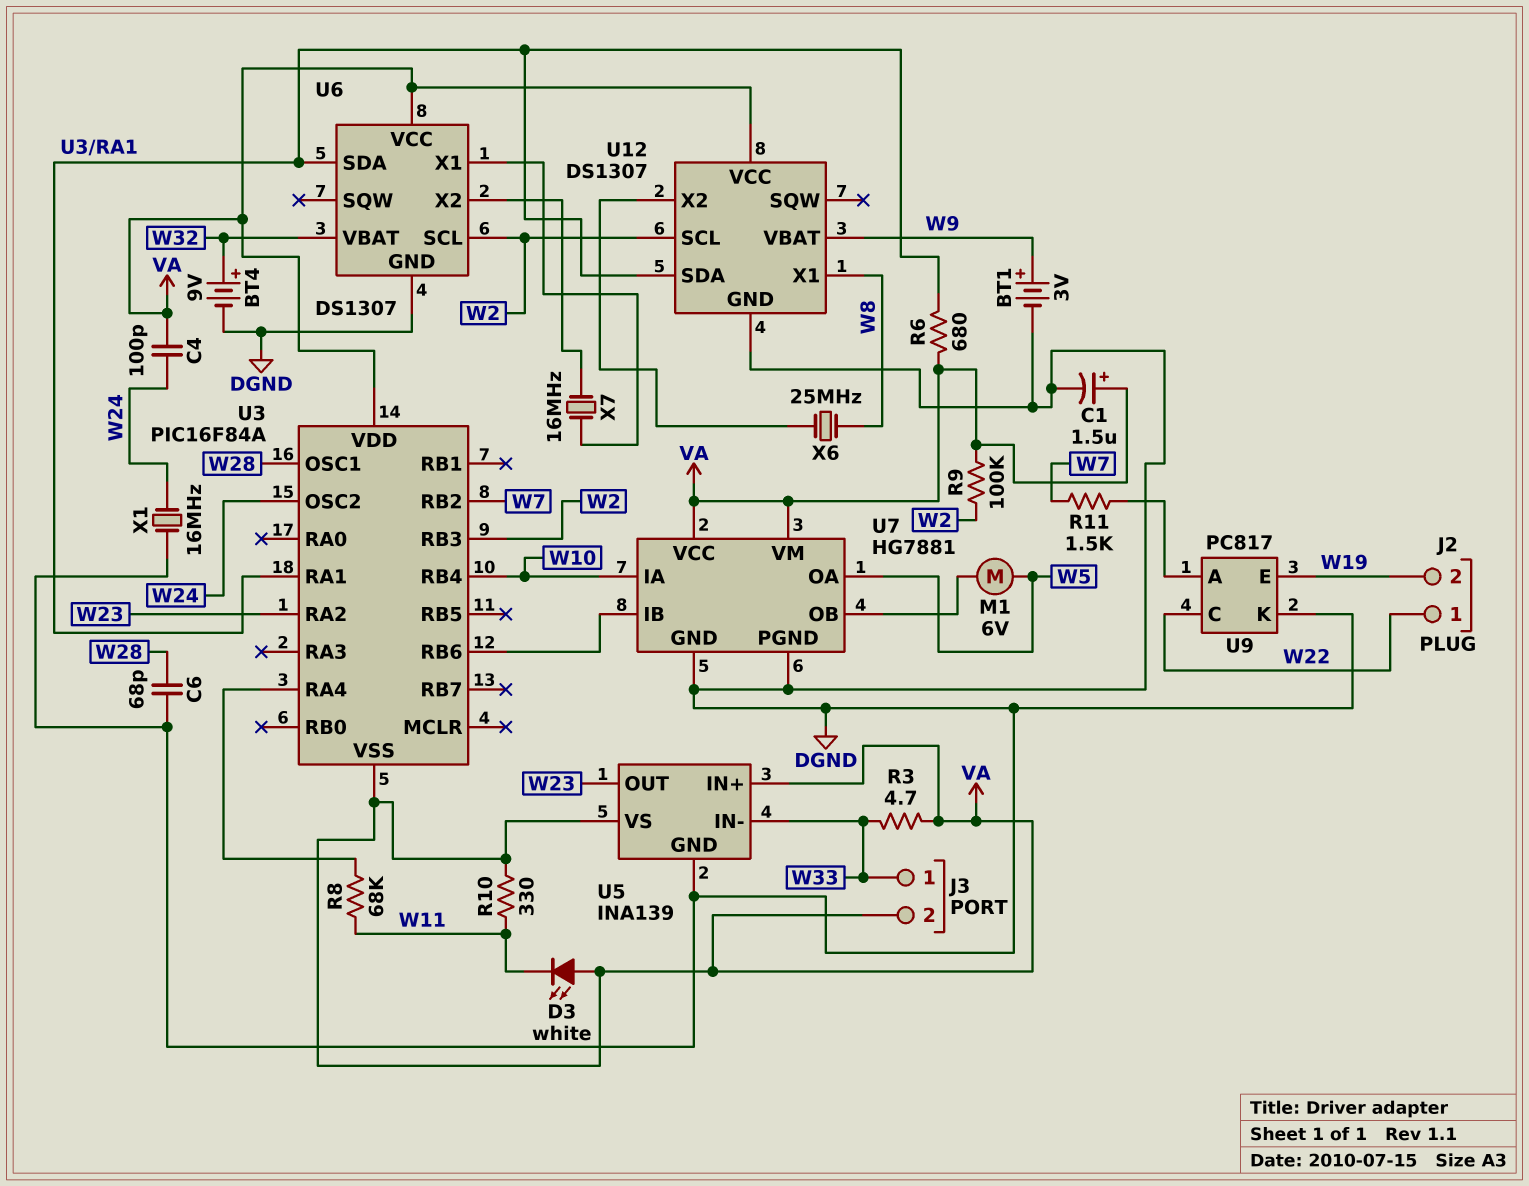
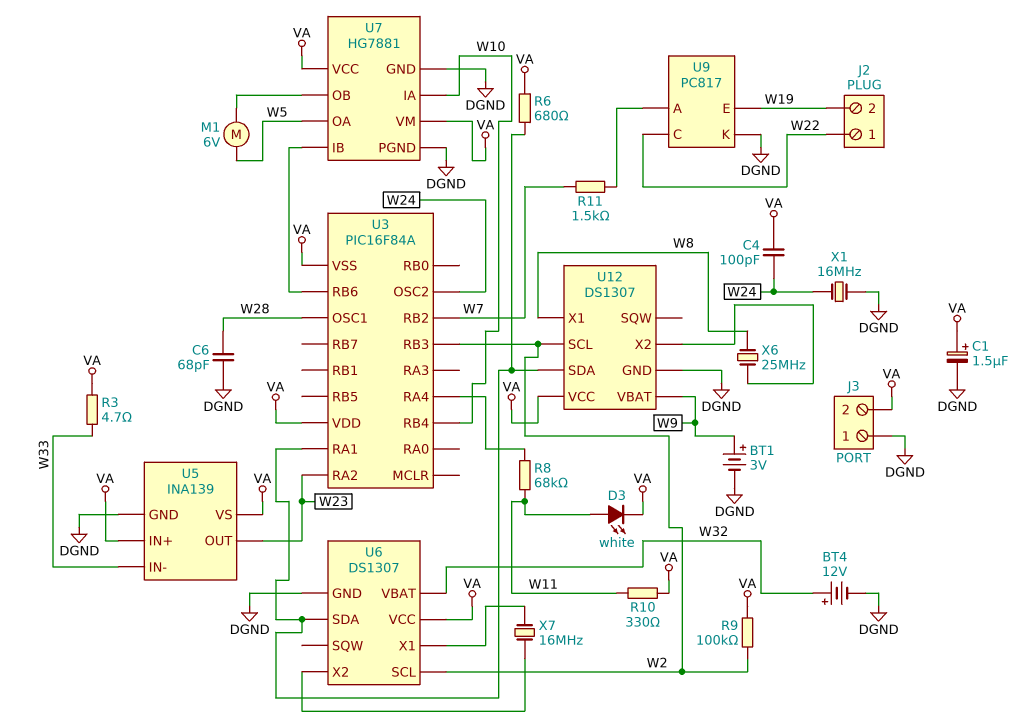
BT4: 9V (plus W32, minus DGND) -> 12V (plus W32, minus DGND)
D3: LED white (A VA, K W11) -> LED white (A W11, K VA)
J3 pin 1: W33 -> DGND

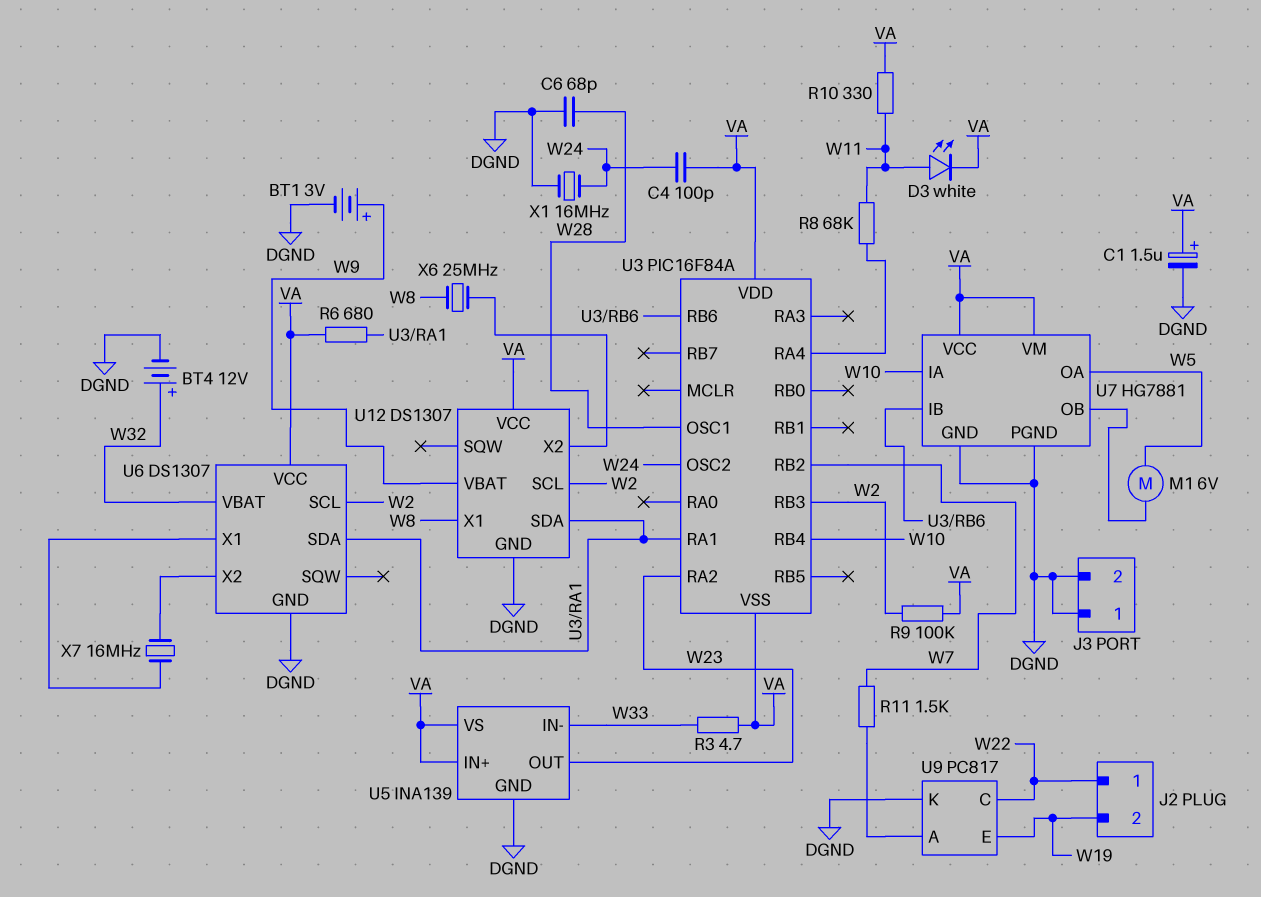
J3 pin 2: VA -> DGND

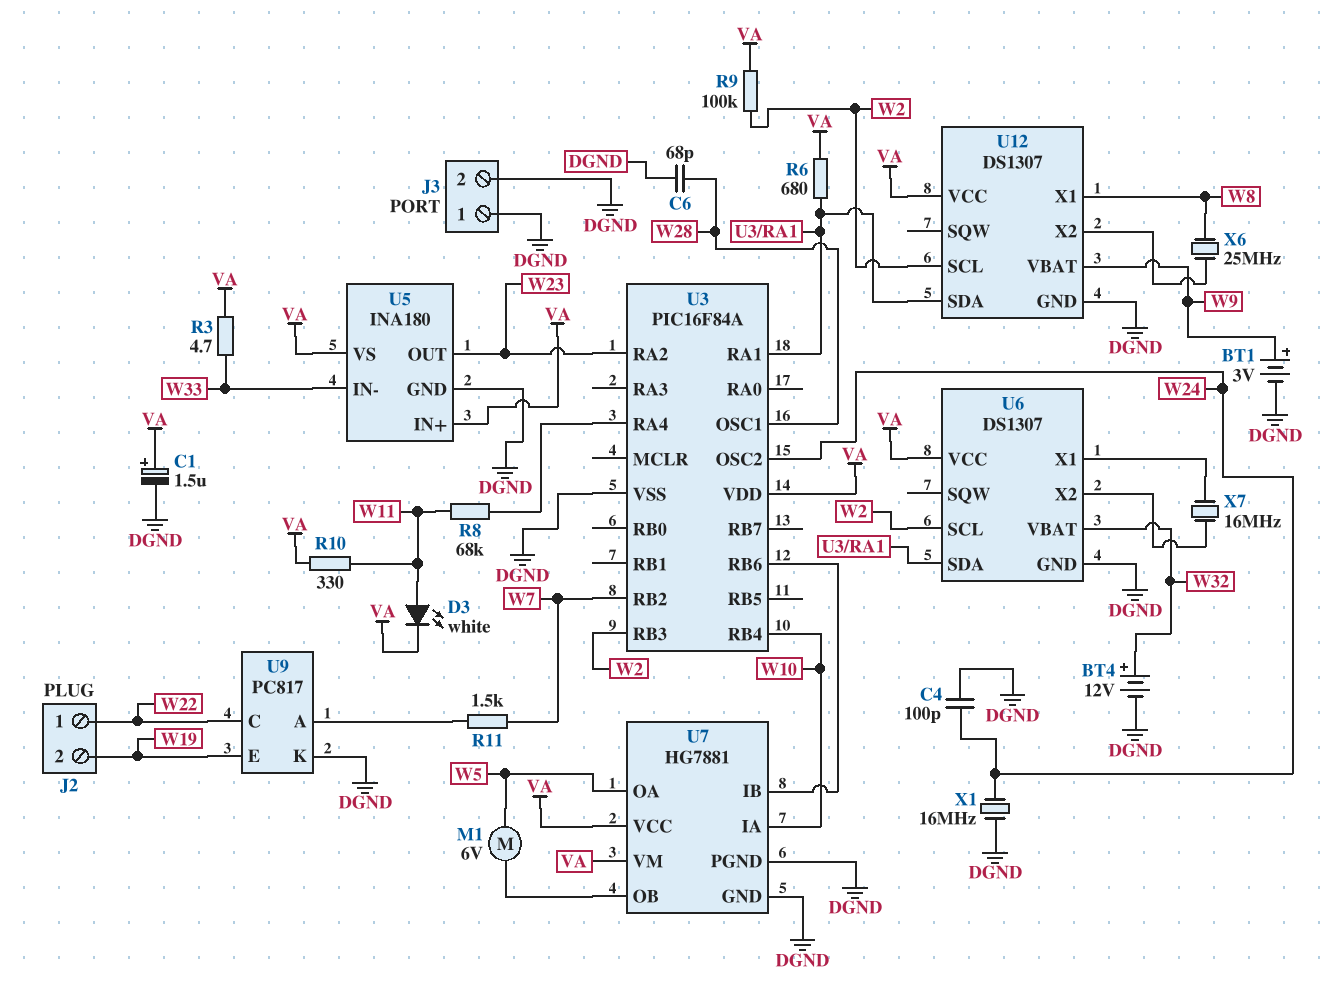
C4: 100pF (VA, W24) -> 100pF (DGND, W24)
U3 pin VSS: VA -> DGND
U5: INA139 -> INA180

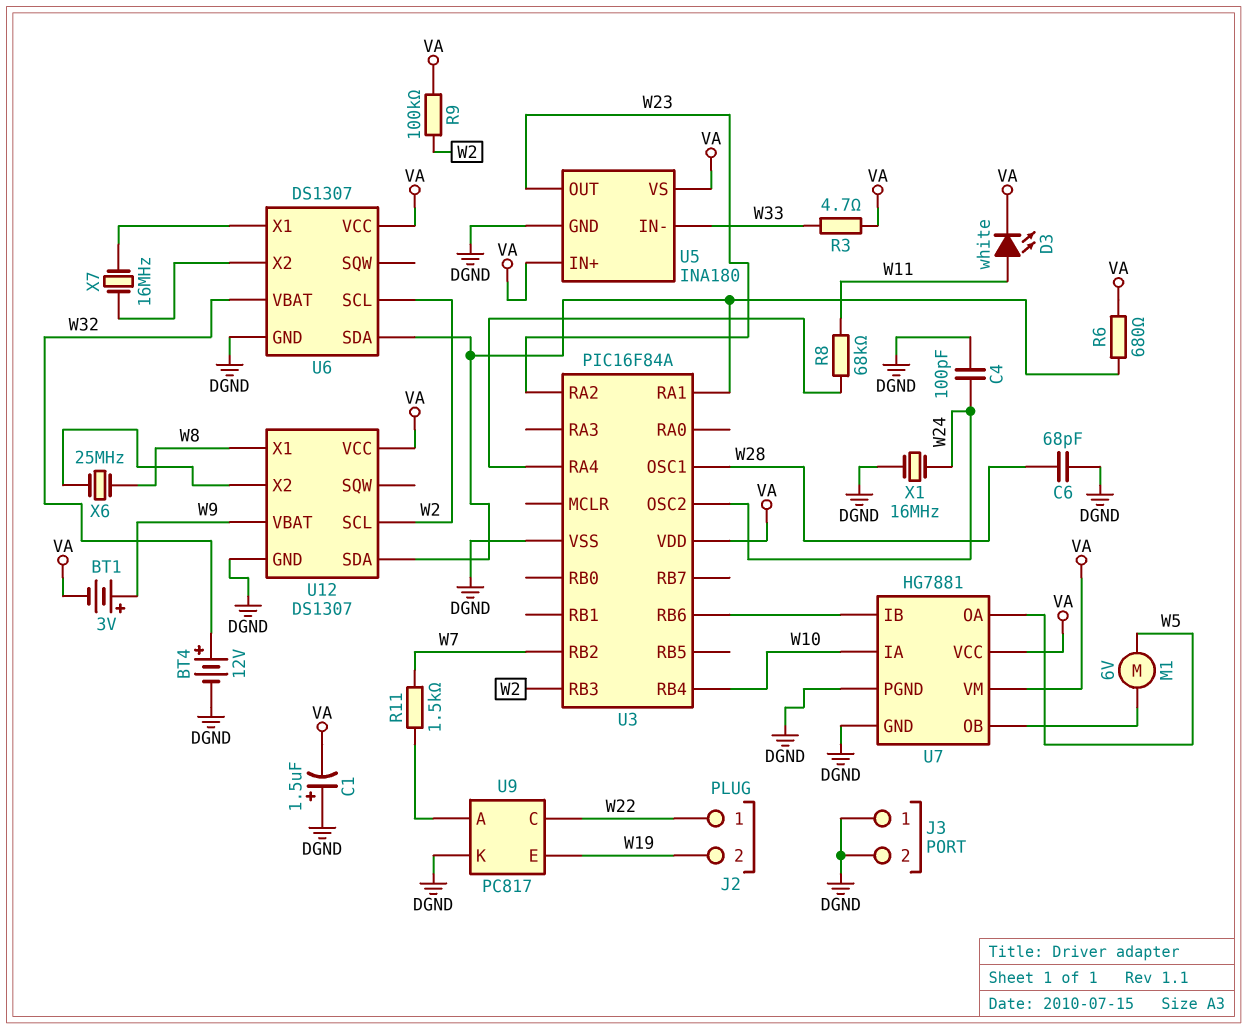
BT1: 3V (plus W9, minus DGND) -> 3V (plus W9, minus VA)
C1: 1.5uF (plus VA, minus DGND) -> 1.5uF (plus DGND, minus VA)
R10: 330 (VA, W11) -> none

